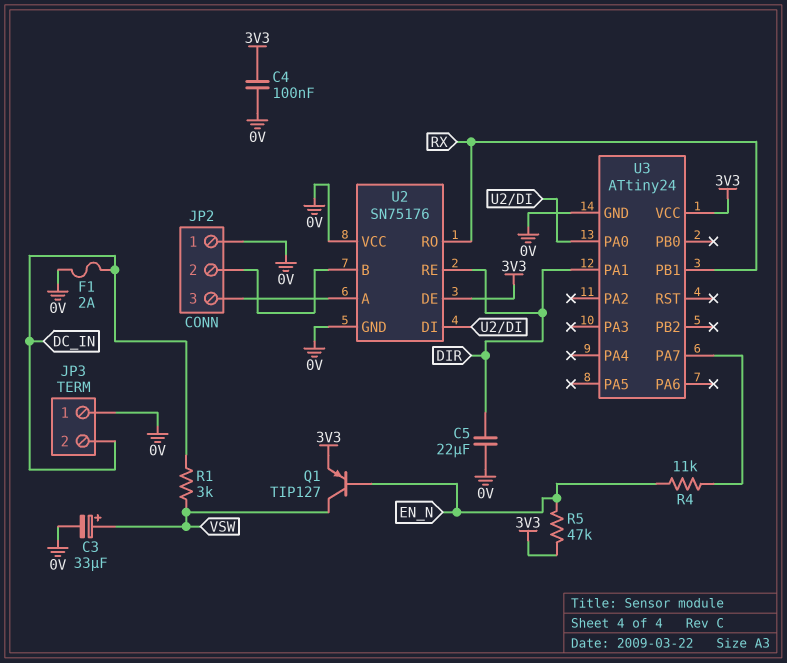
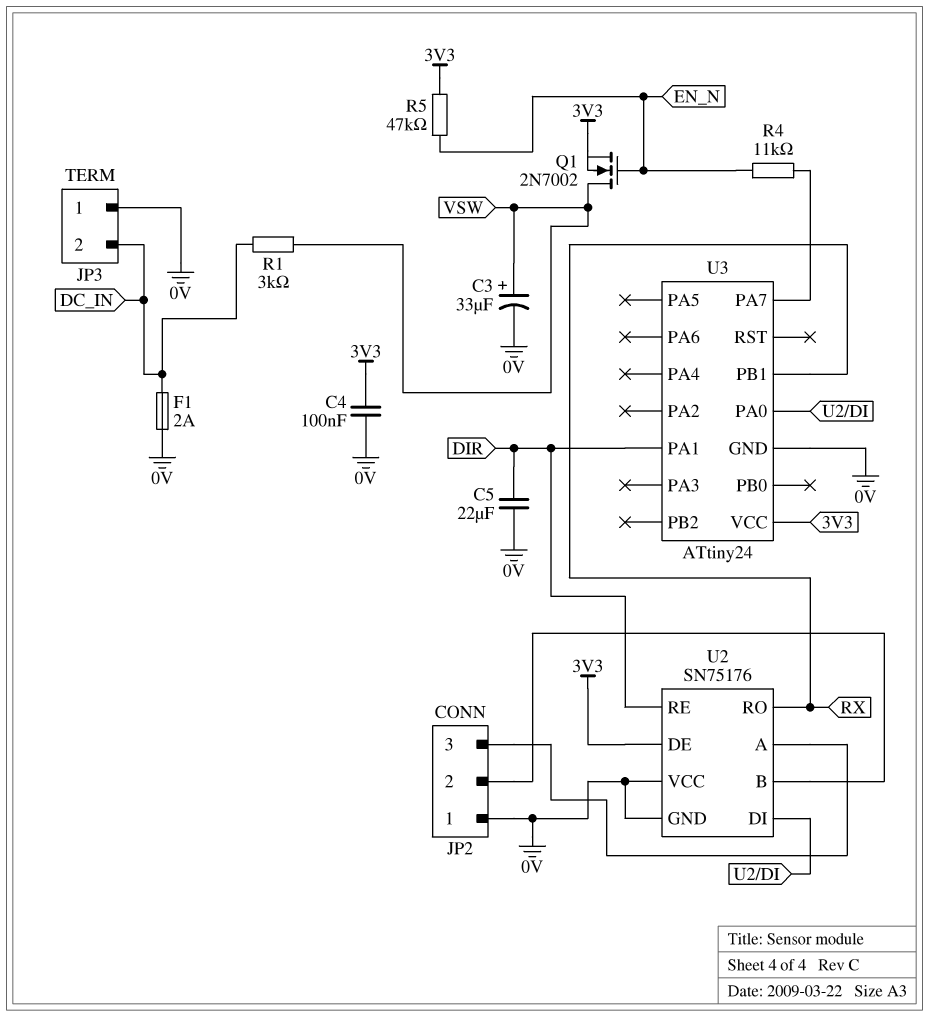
Q1: PNP TIP127 (B EN_N, C VSW, E 3V3) -> NMOS 2N7002 (G EN_N, D VSW, S 3V3)

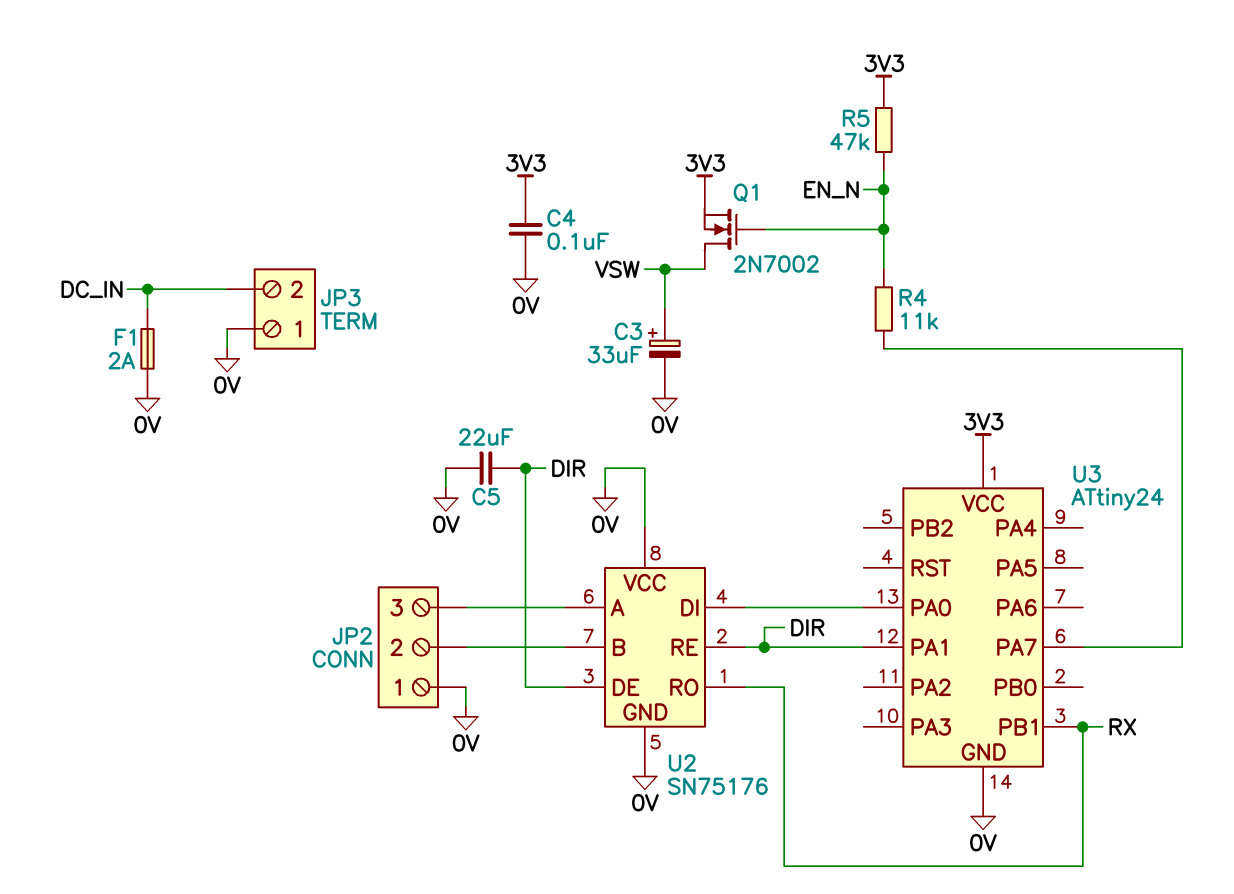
R1: 3k (DC_IN, VSW) -> none
U2 pin DE: 3V3 -> DIR

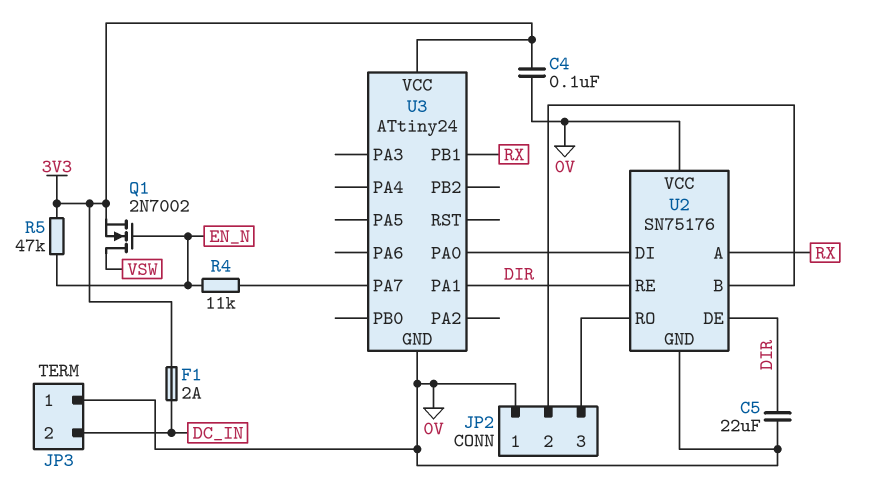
C3: 33uF (plus VSW, minus 0V) -> none
F1: 2A (0V, DC_IN) -> 2A (3V3, DC_IN)
U2 pin A: JP2/3 -> RX
U2 pin RO: RX -> JP2/3

